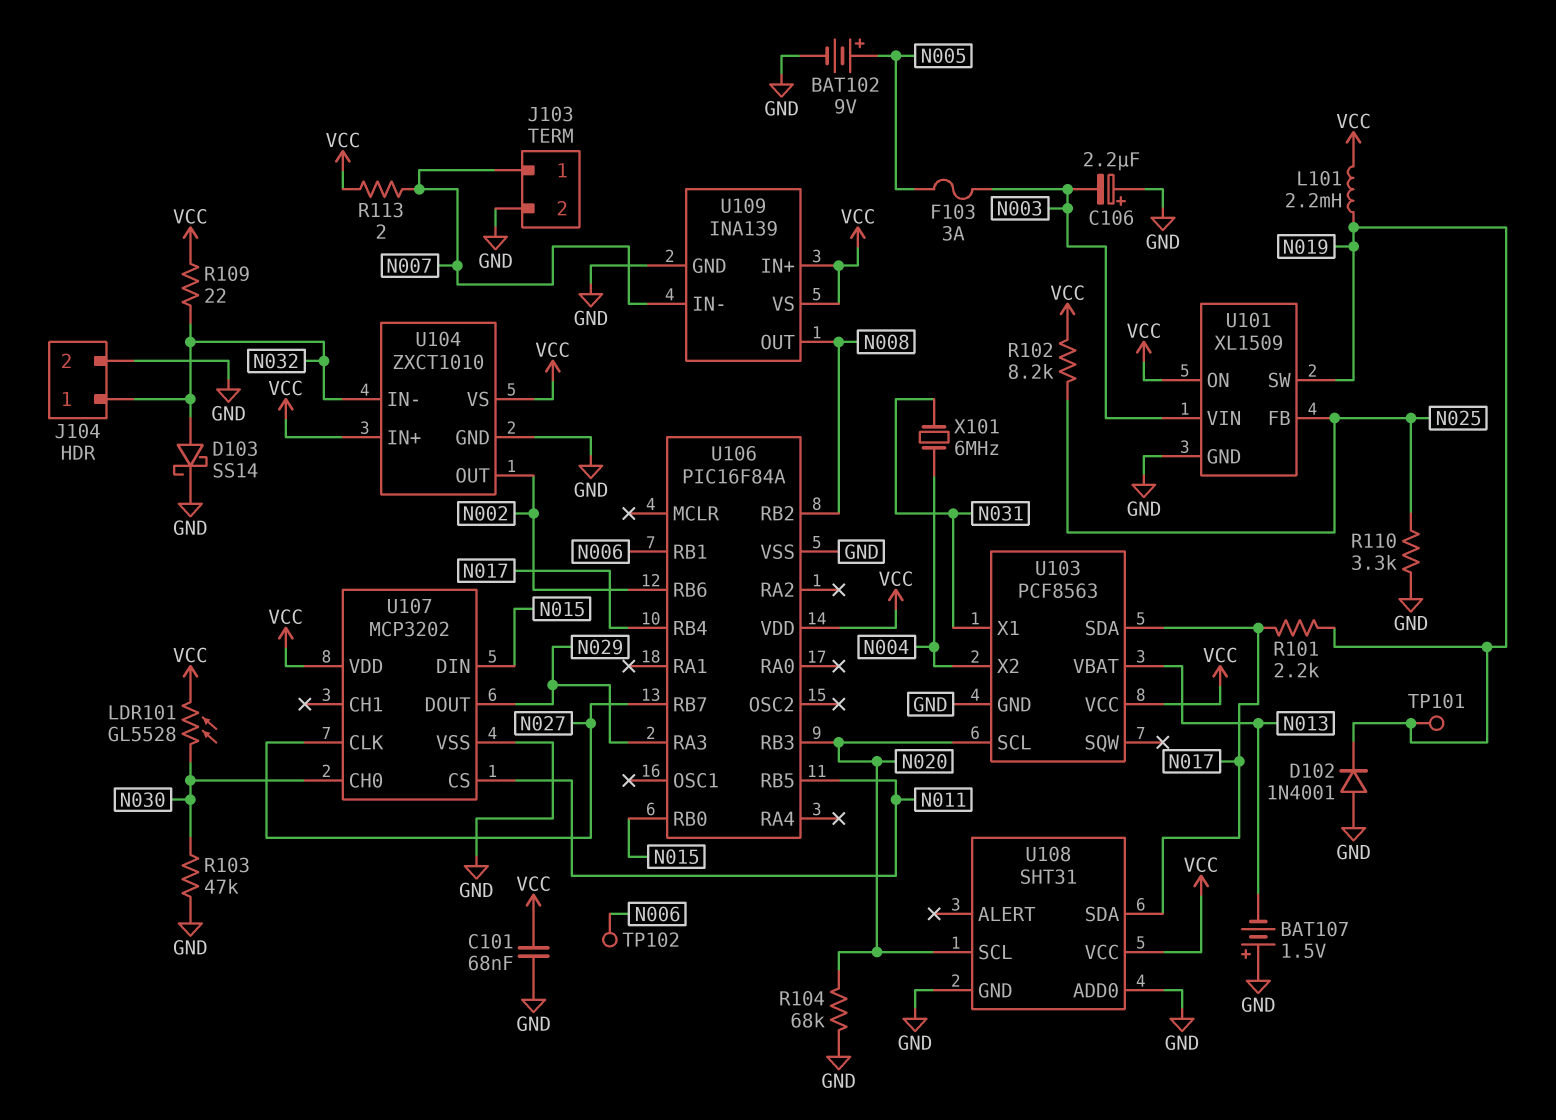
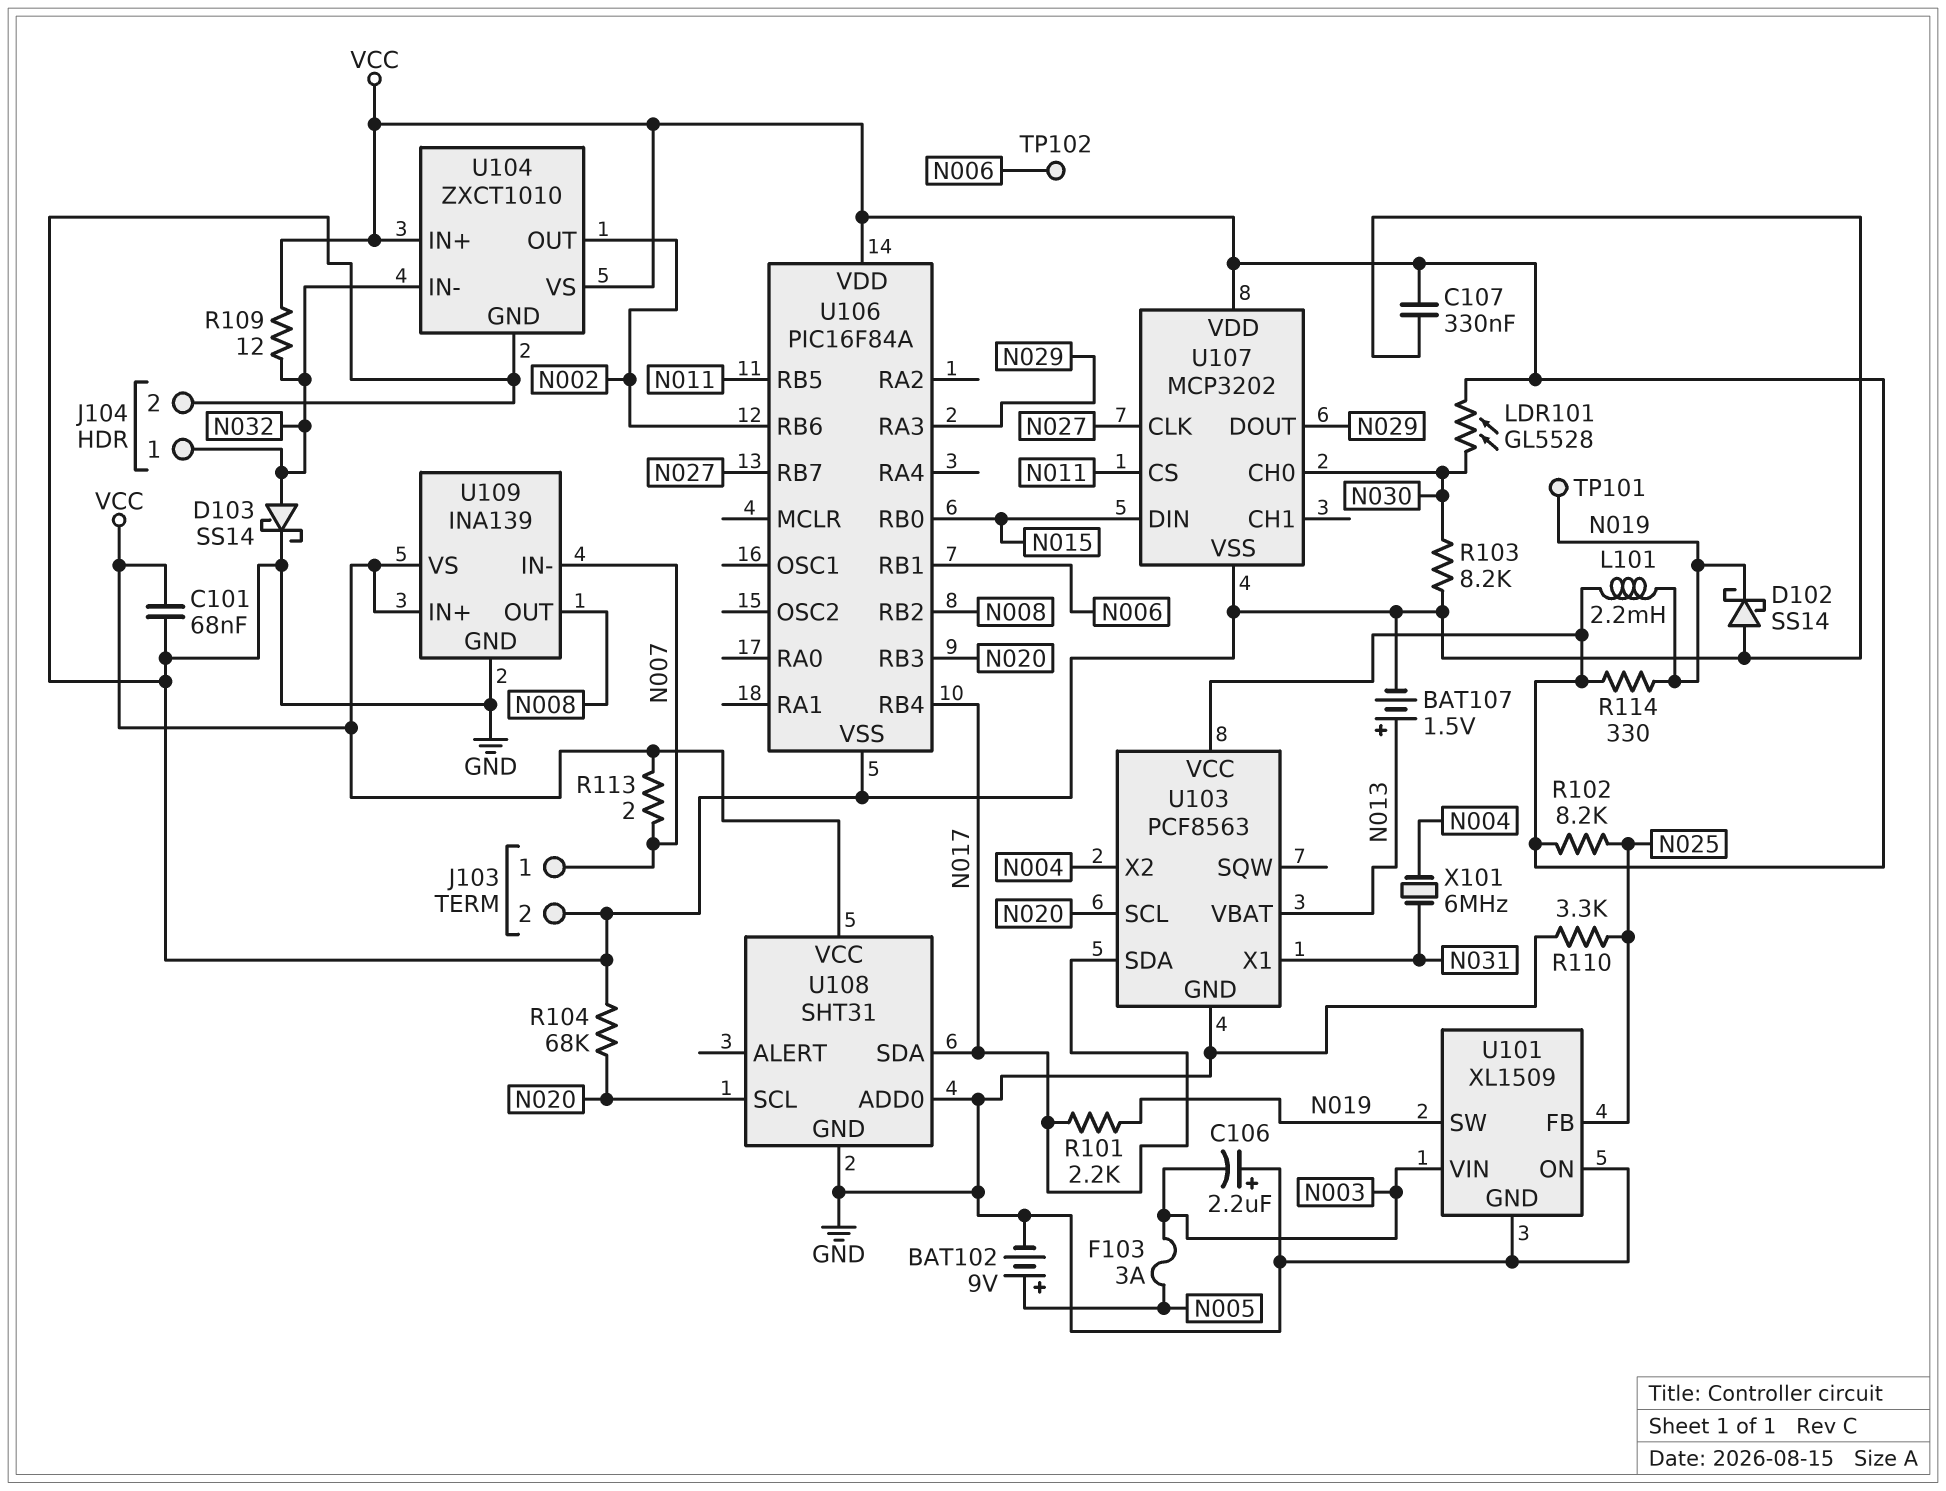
BAT107: 1.5V (plus GND, minus N013) -> 1.5V (plus N013, minus GND)
C107: none -> 330nF (GND, VCC)
D102: diode 1N4001 (A GND, K N019) -> schottky SS14 (A GND, K N019)
R103: 47k (GND, N030) -> 8.2k (GND, N030)
R109: 22 (N032, VCC) -> 12 (N032, VCC)
R114: none -> 330 (N019, VCC)
U101 pin ON: VCC -> GND

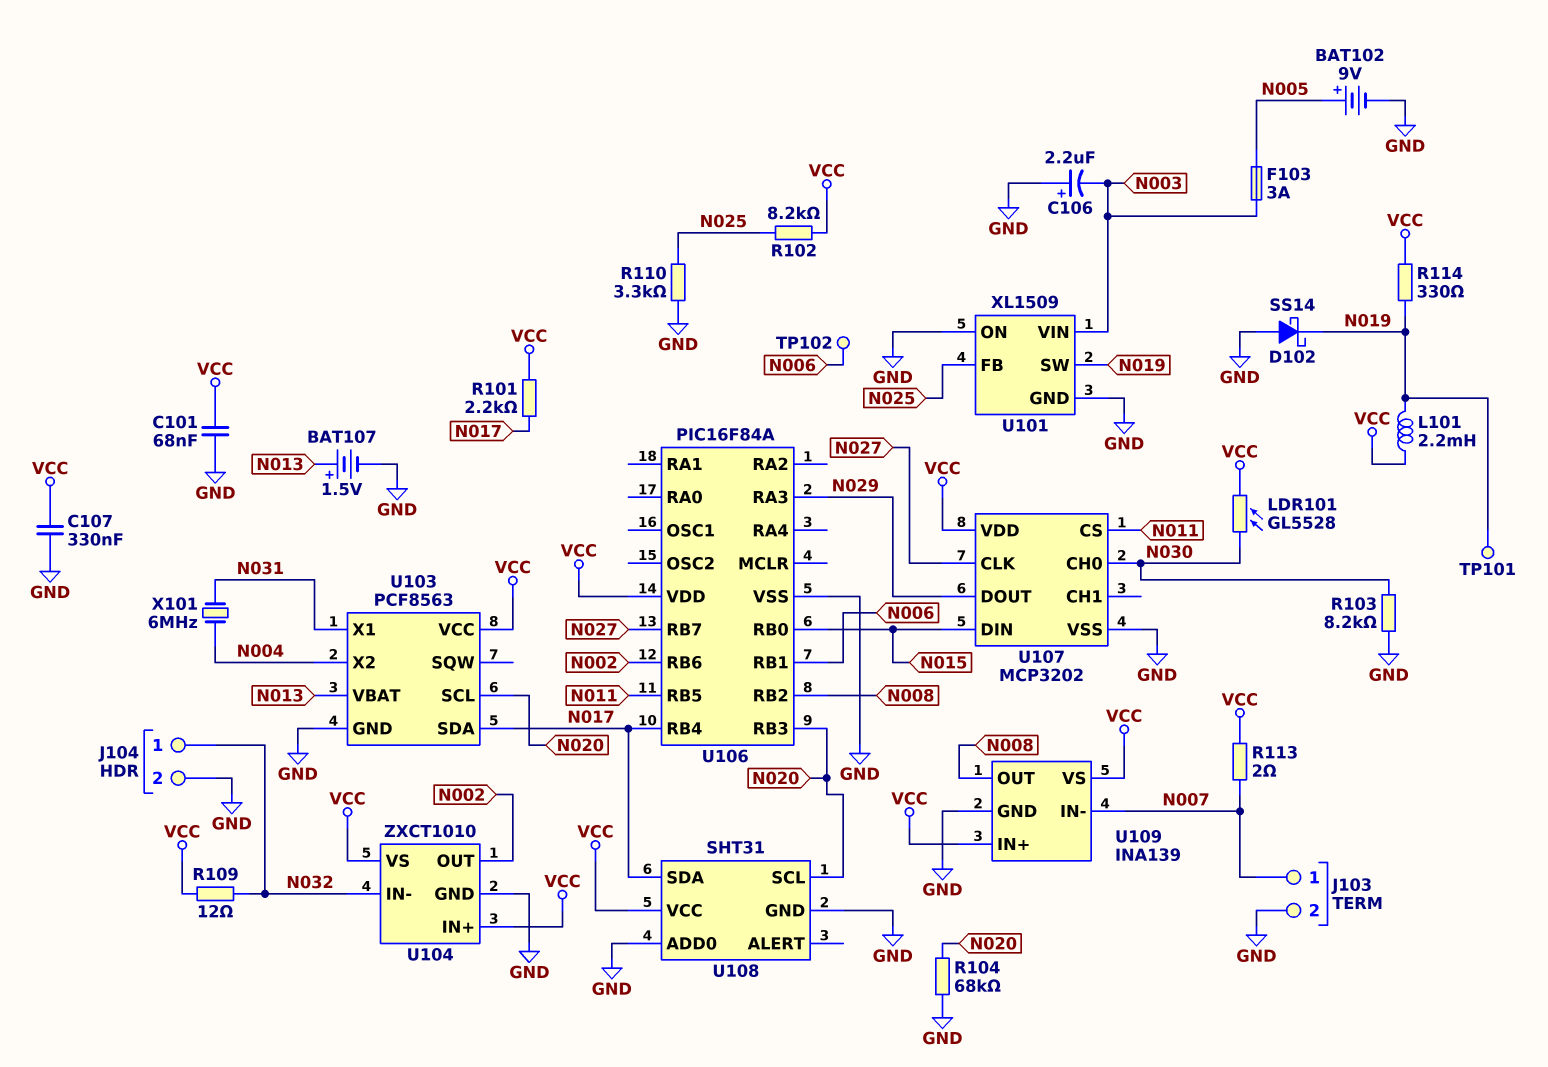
D103: schottky SS14 (A N032, K GND) -> none
R101: 2.2k (N017, N019) -> 2.2k (N017, VCC)

